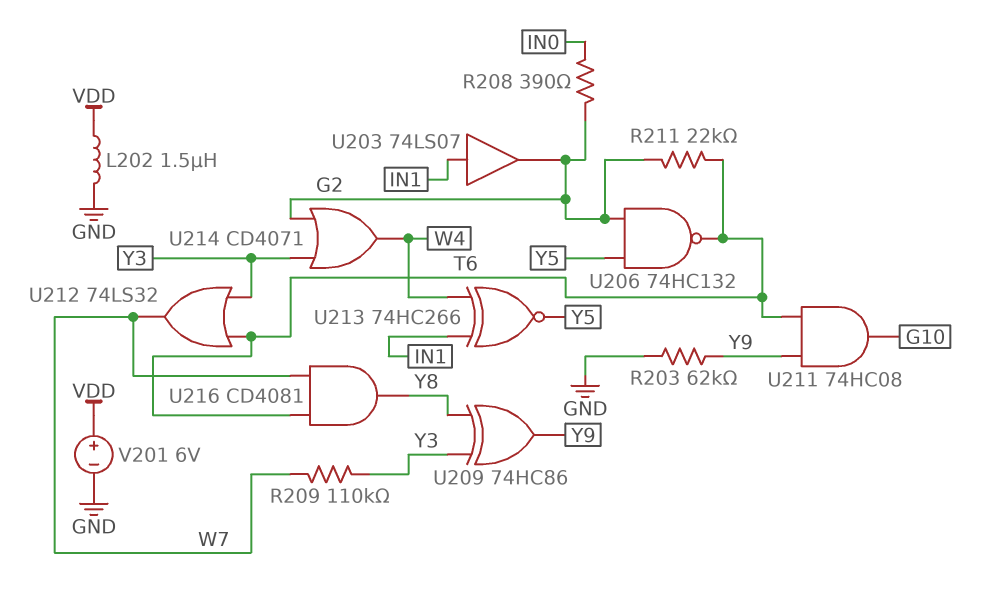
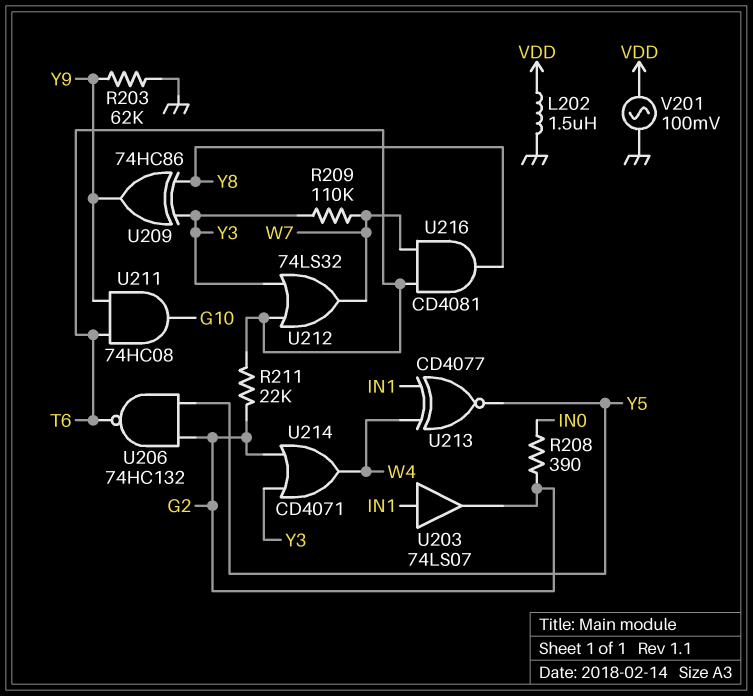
U213: XNOR 74HC266 (in IN1, in W4, out Y5) -> XNOR CD4077 (in IN1, in W4, out Y5)
V201: 6V (plus VDD, minus GND) -> AC 100mV (GND, VDD)

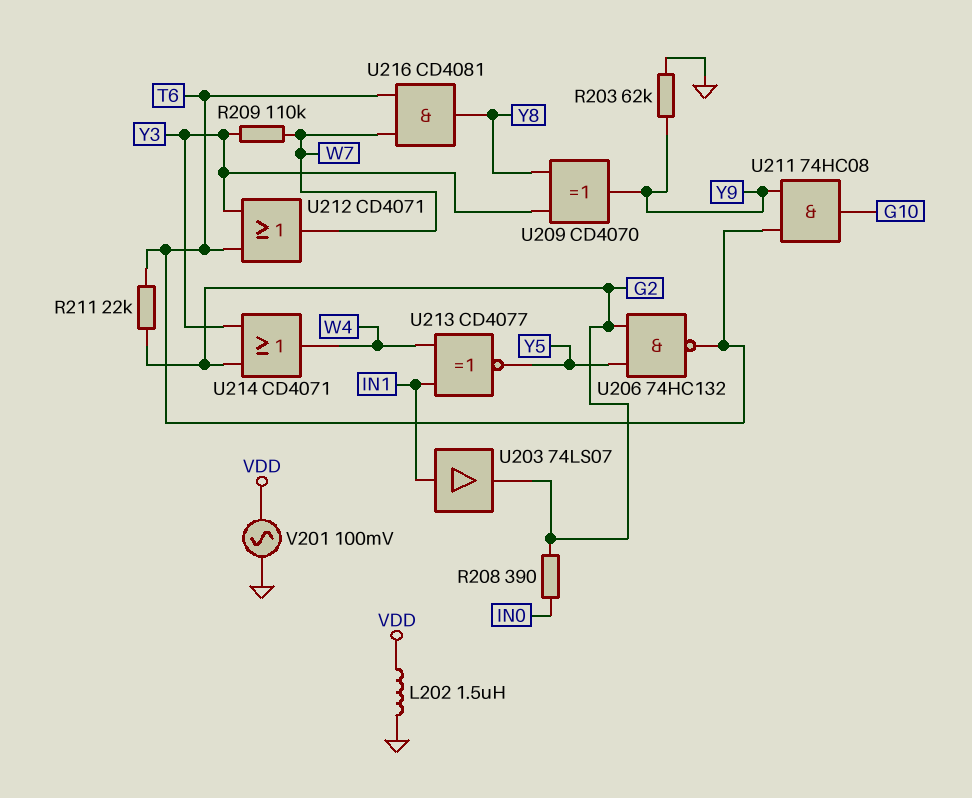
U209: XOR 74HC86 (in Y3, in Y8, out Y9) -> XOR CD4070 (in Y3, in Y8, out Y9)
U212: OR 74LS32 (in T6, in Y3, out W7) -> OR CD4071 (in T6, in Y3, out W7)

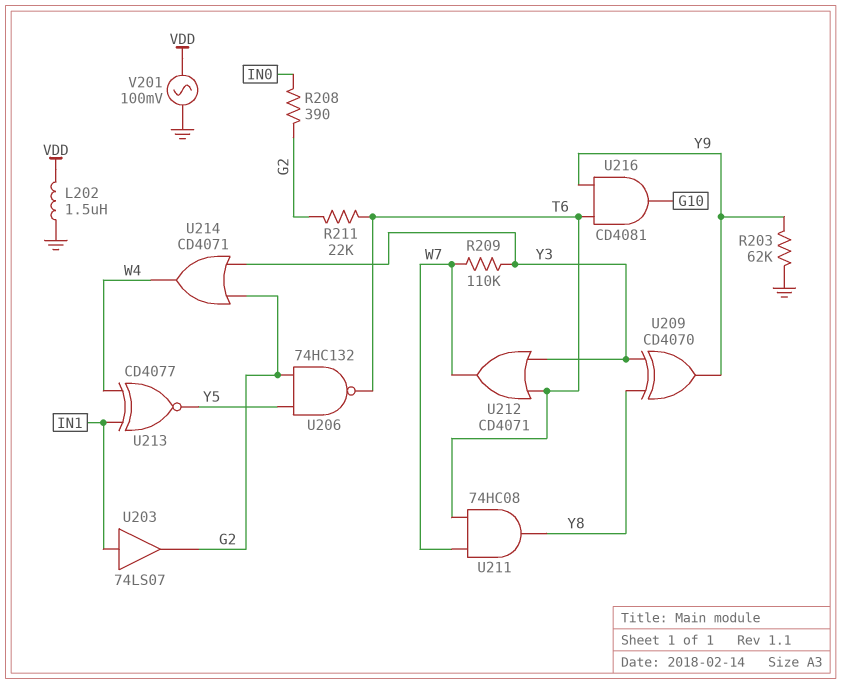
U211: AND 74HC08 (in T6, in Y9, out G10) -> AND 74HC08 (in T6, in W7, out Y8)
U216: AND CD4081 (in T6, in W7, out Y8) -> AND CD4081 (in T6, in Y9, out G10)

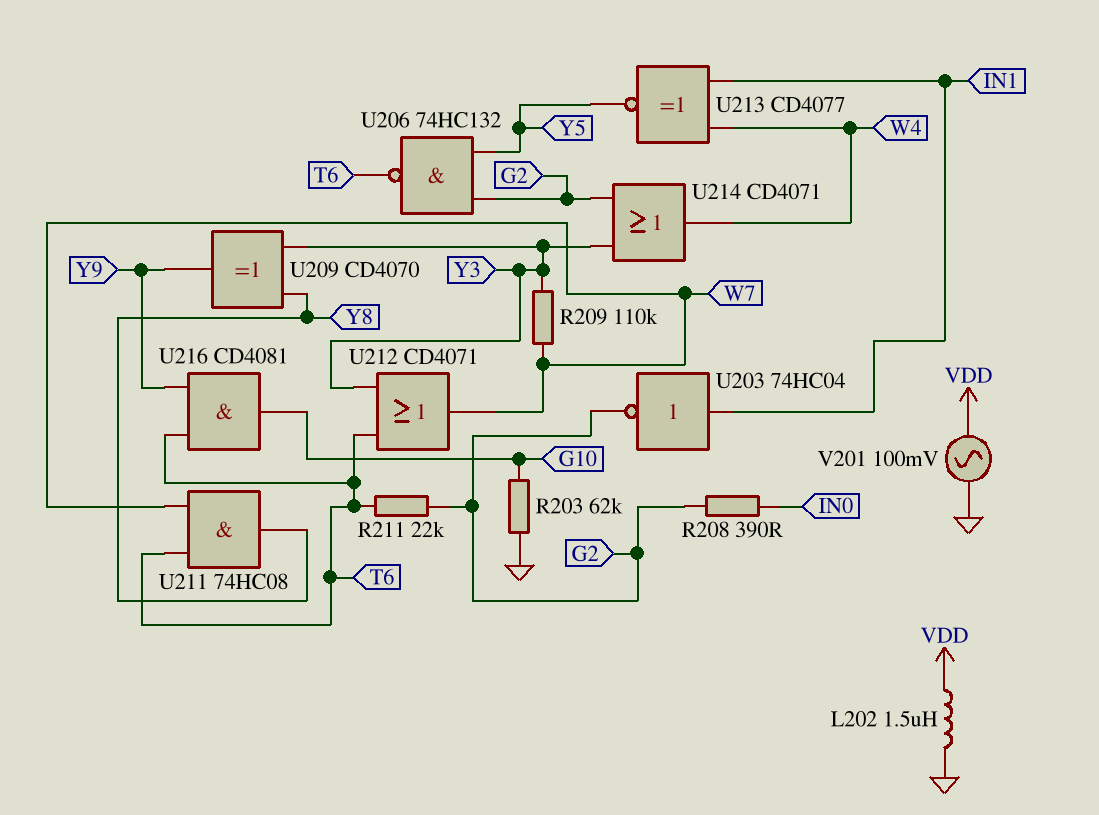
R203: 62k (GND, Y9) -> 62k (G10, GND)
U203: buffer 74LS07 (in IN1, out G2) -> NOT 74HC04 (in IN1, out G2)

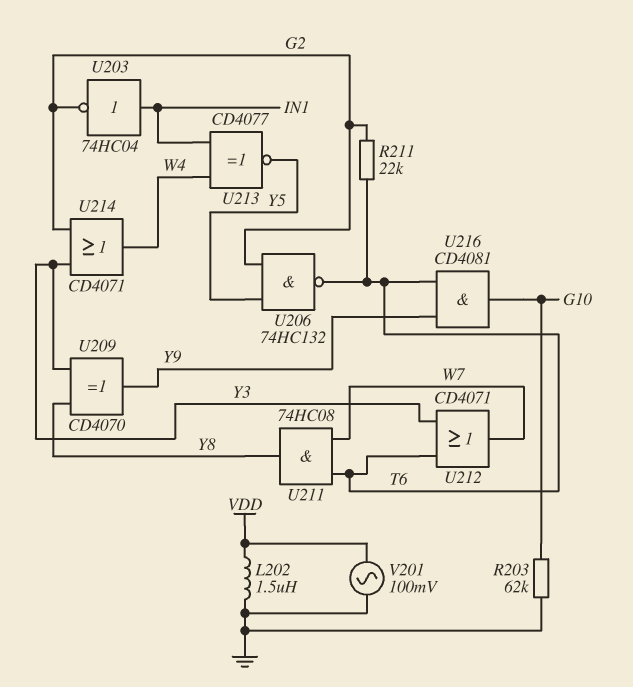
R208: 390 (G2, IN0) -> none
R209: 110k (W7, Y3) -> none

